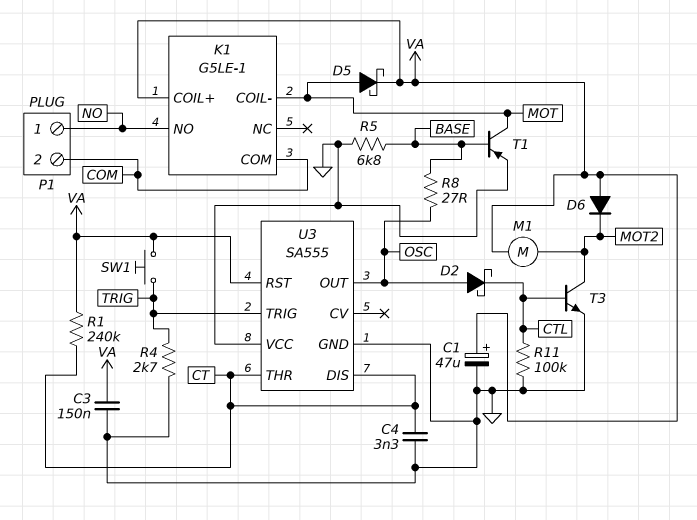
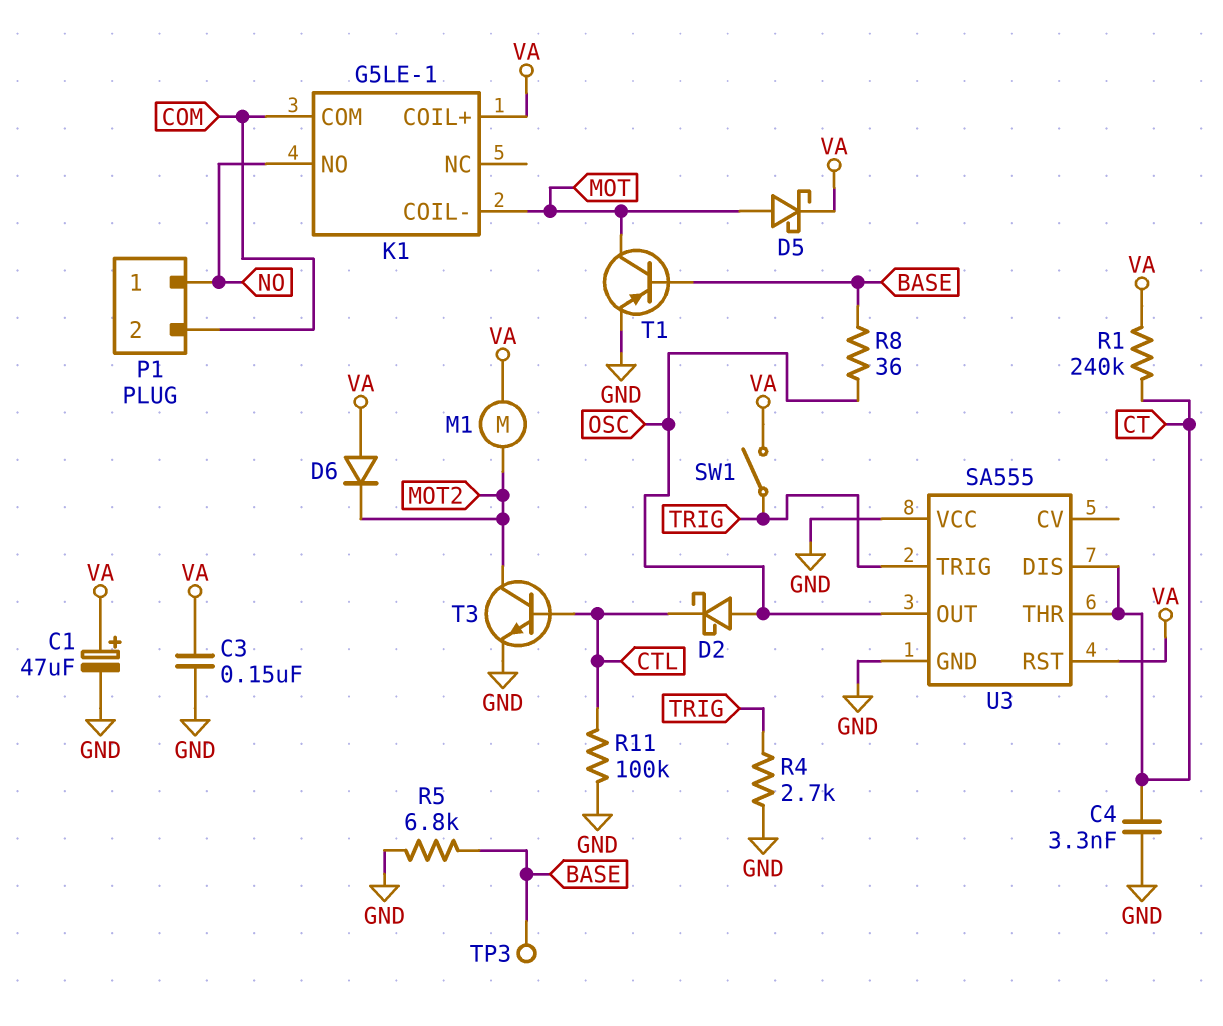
R8: 27 (BASE, OSC) -> 36 (BASE, OSC)
SW1: button (TRIG, VA) -> switch (TRIG, VA)
TP3: none -> test point (BASE)

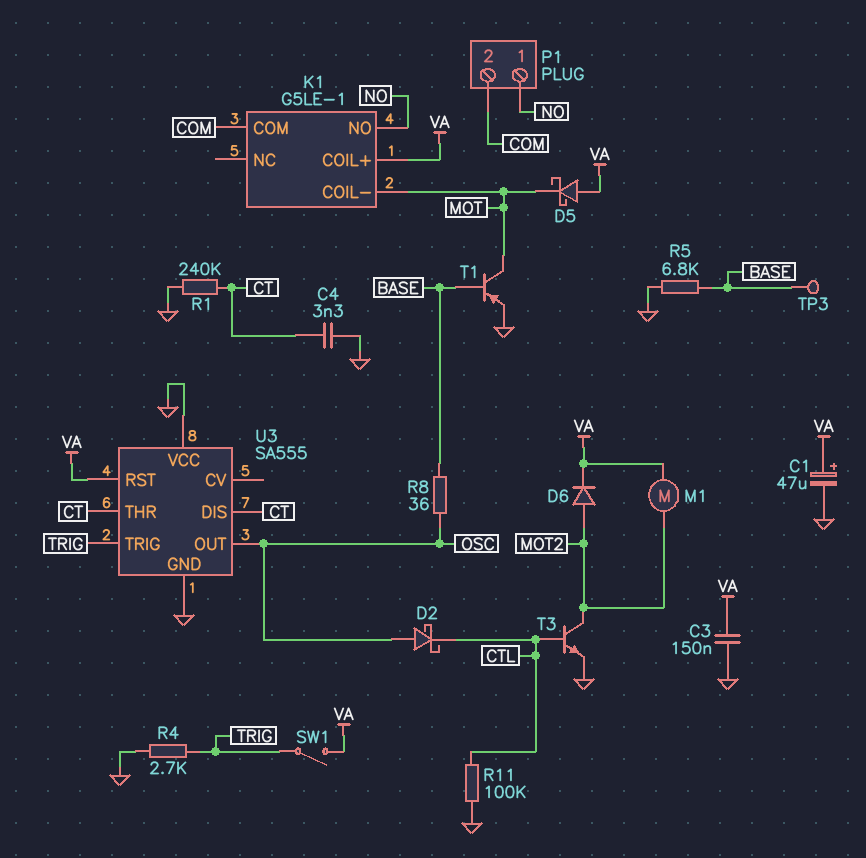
D5: schottky (A MOT, K VA) -> schottky (A VA, K MOT)
D6: diode (A VA, K MOT2) -> diode (A MOT2, K VA)
R1: 240k (CT, VA) -> 240k (CT, GND)

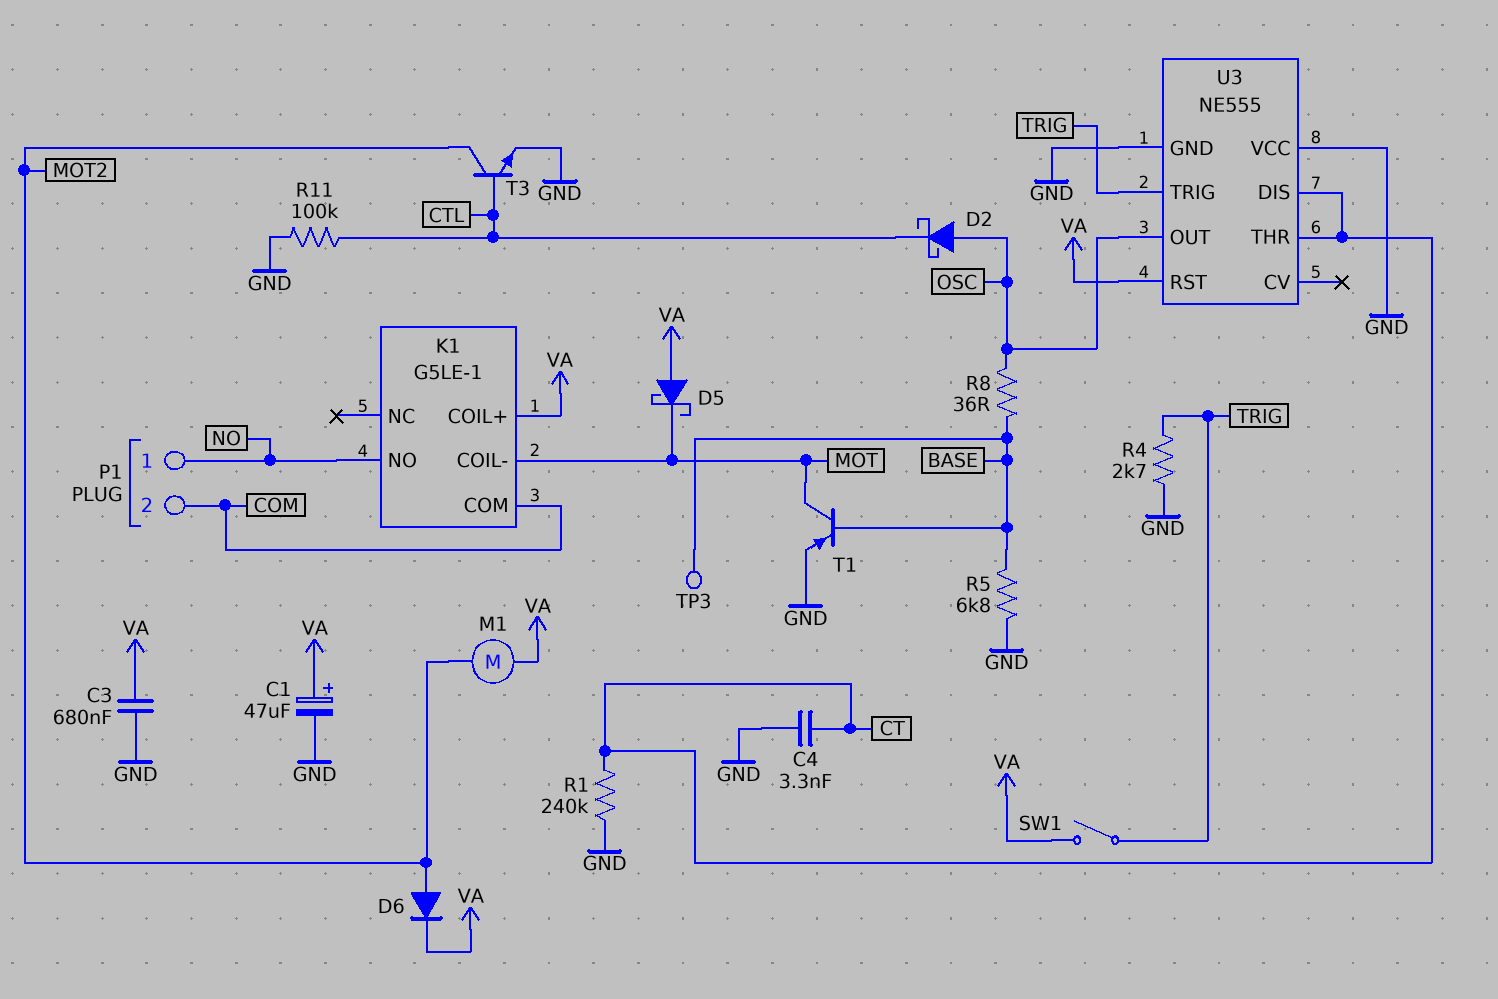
C3: 150nF (GND, VA) -> 680nF (GND, VA)
U3: SA555 -> NE555

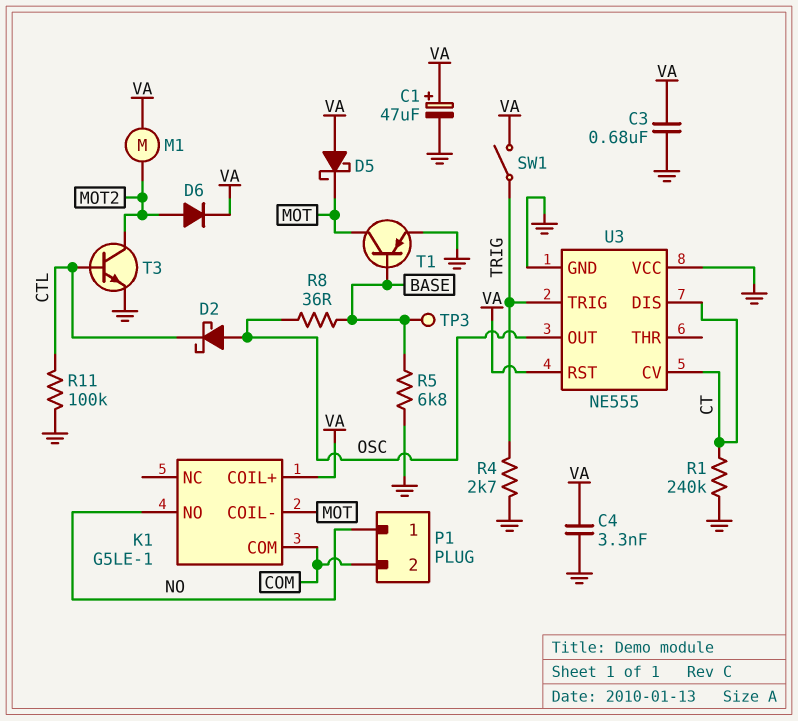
C4: 3.3nF (CT, GND) -> 3.3nF (GND, VA)
U3 pin CV: none -> CT
U3 pin THR: CT -> none

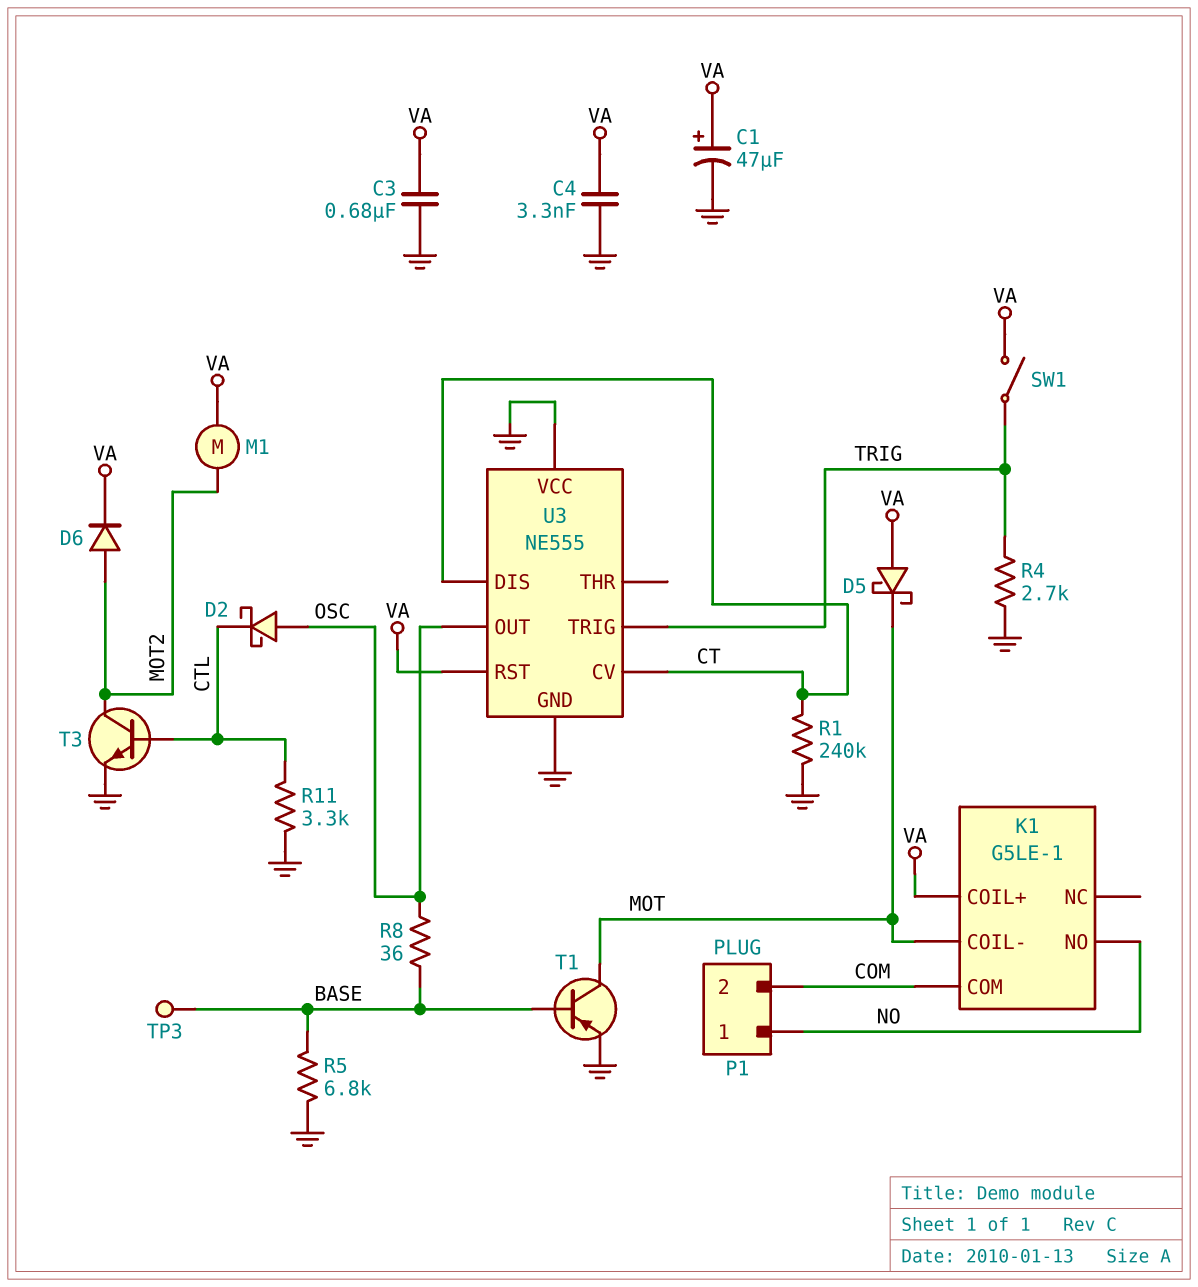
R11: 100k (CTL, GND) -> 3.3k (CTL, GND)

